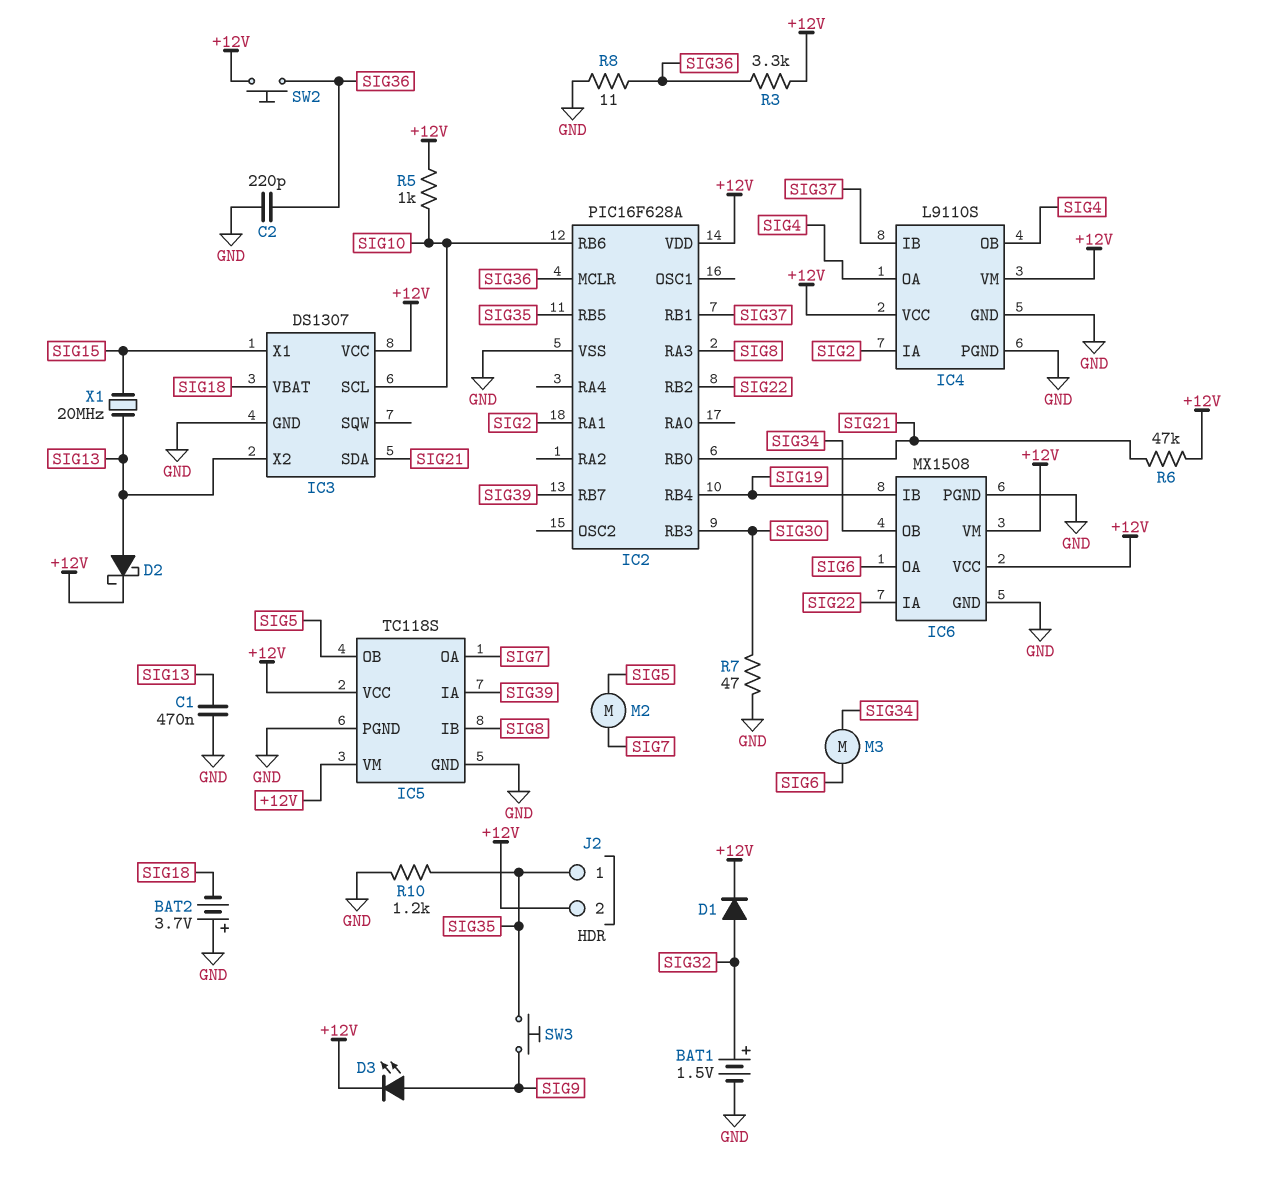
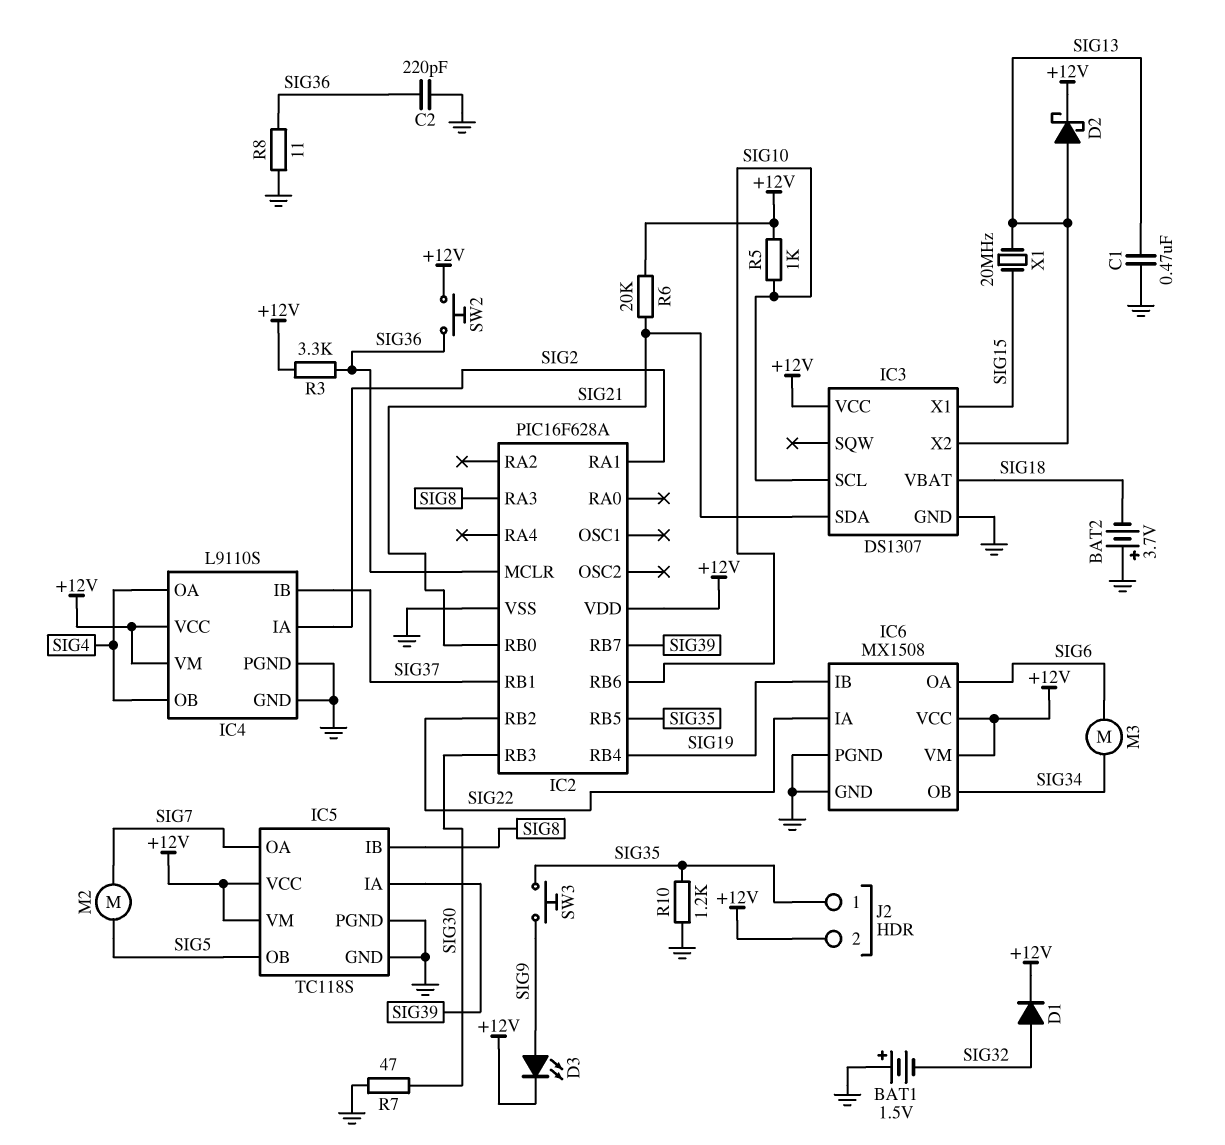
BAT1: 1.5V (plus SIG32, minus GND) -> 1.5V (plus GND, minus SIG32)
R6: 47k (+12V, SIG21) -> 20k (+12V, SIG21)

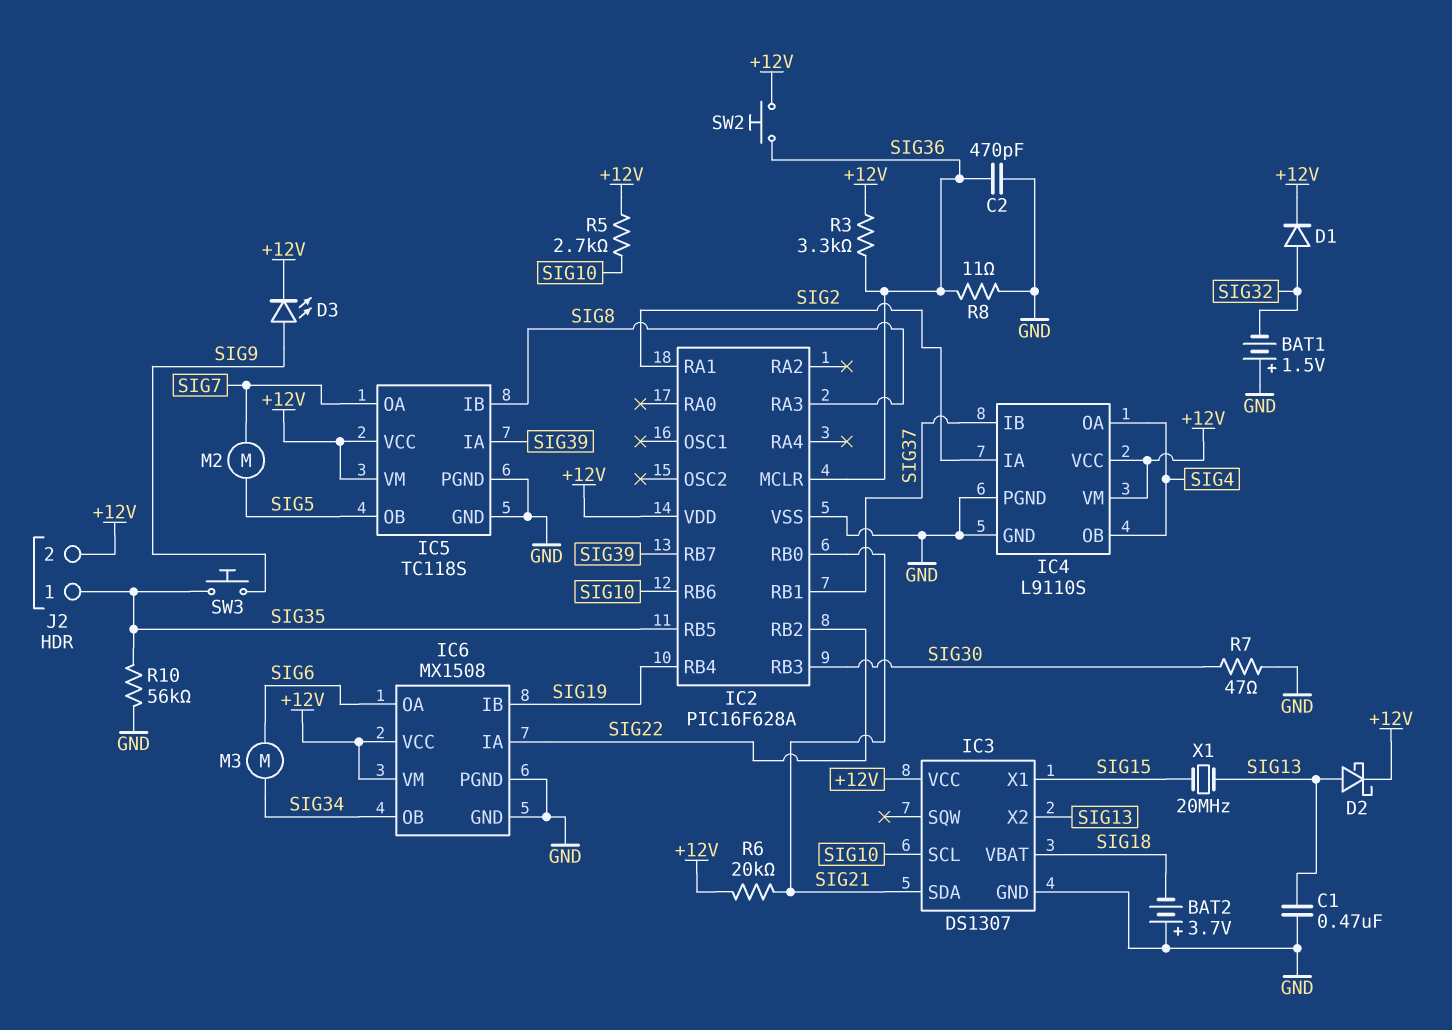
C2: 220pF (GND, SIG36) -> 470pF (GND, SIG36)
R5: 1k (+12V, SIG10) -> 2.7k (+12V, SIG10)
R10: 1.2k (GND, SIG35) -> 56k (GND, SIG35)

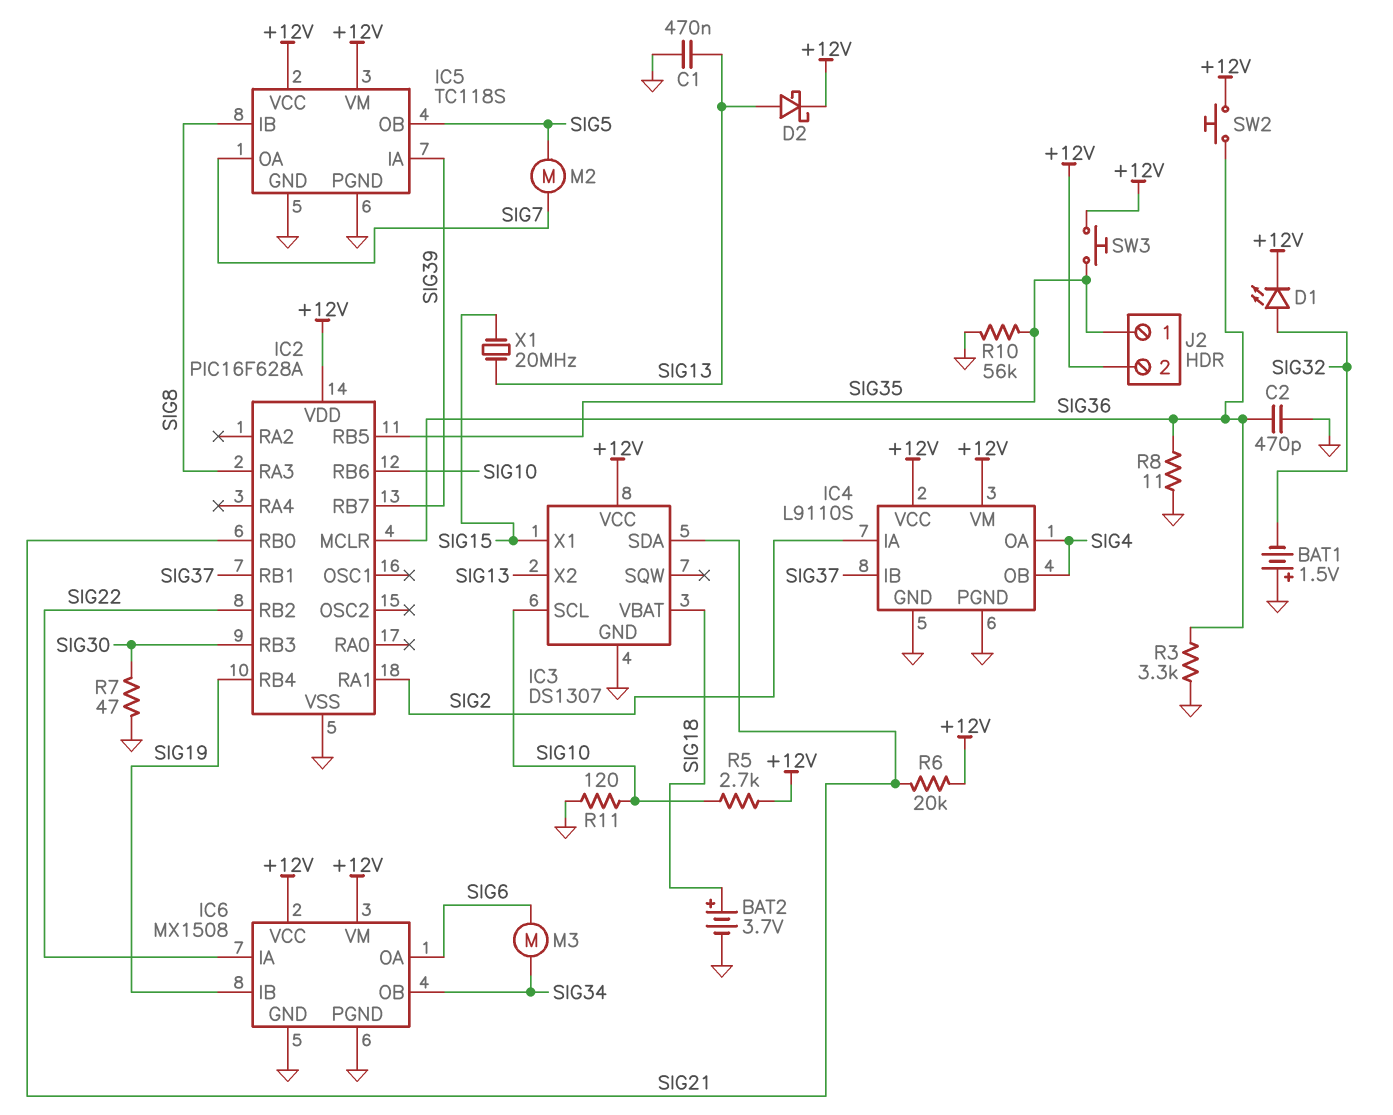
BAT2: 3.7V (plus GND, minus SIG18) -> 3.7V (plus SIG18, minus GND)
D1: diode (A SIG32, K +12V) -> LED (A SIG32, K +12V)
D3: LED (A SIG9, K +12V) -> none
R3: 3.3k (+12V, SIG36) -> 3.3k (GND, SIG36)
R11: none -> 120 (GND, SIG10)
SW3: button (SIG9, SIG35) -> button (+12V, SIG35)

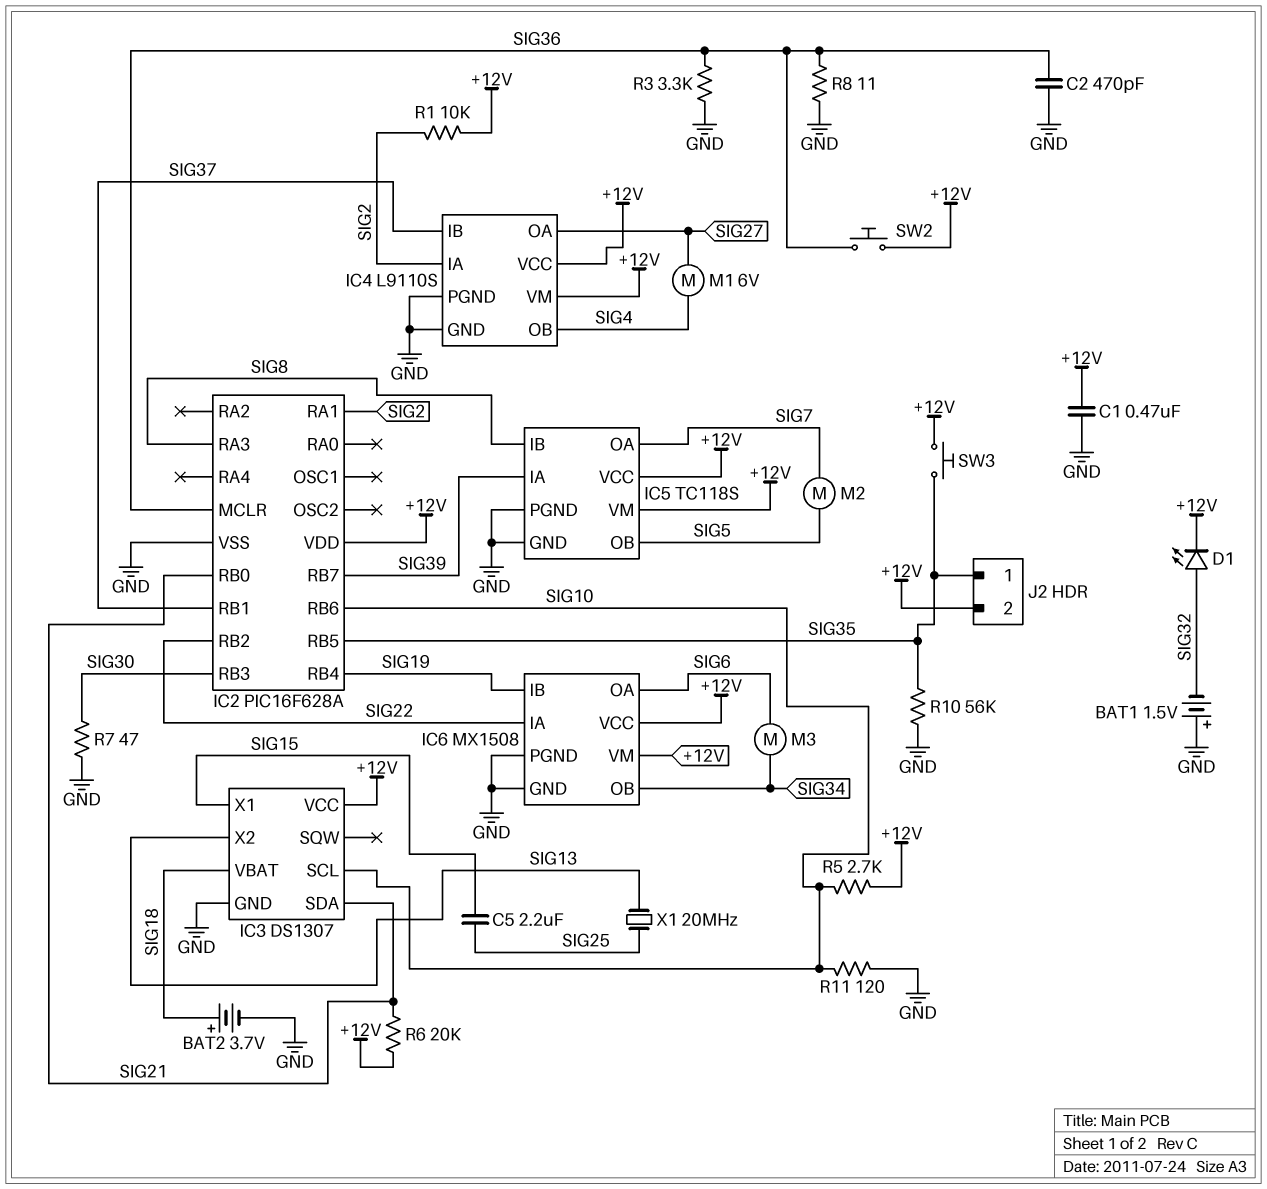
C1: 470nF (GND, SIG13) -> 470nF (+12V, GND)
C5: none -> 2.2uF (SIG15, SIG25)
D2: schottky (A SIG13, K +12V) -> none
IC4 pin OA: SIG4 -> SIG27
M1: none -> motor 6V (SIG4, SIG27)
R1: none -> 10k (+12V, SIG2)
X1: 20MHz (SIG13, SIG15) -> 20MHz (SIG13, SIG25)

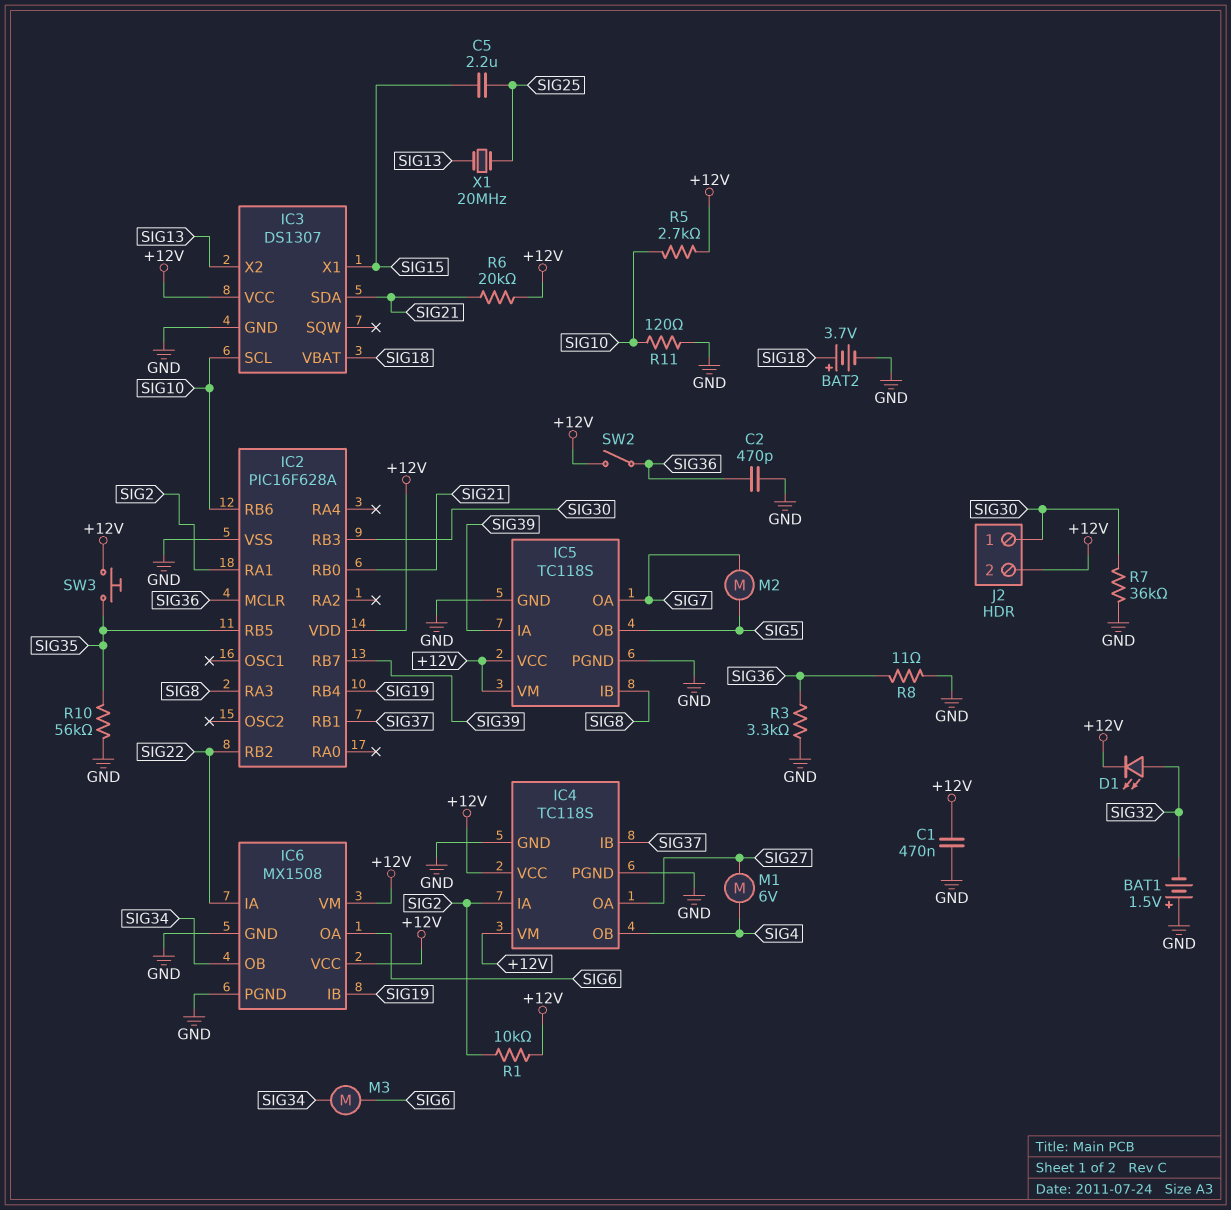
IC4: L9110S -> TC118S
J2 pin 1: SIG35 -> SIG30
R7: 47 (GND, SIG30) -> 36k (GND, SIG30)
SW2: button (+12V, SIG36) -> switch (+12V, SIG36)

